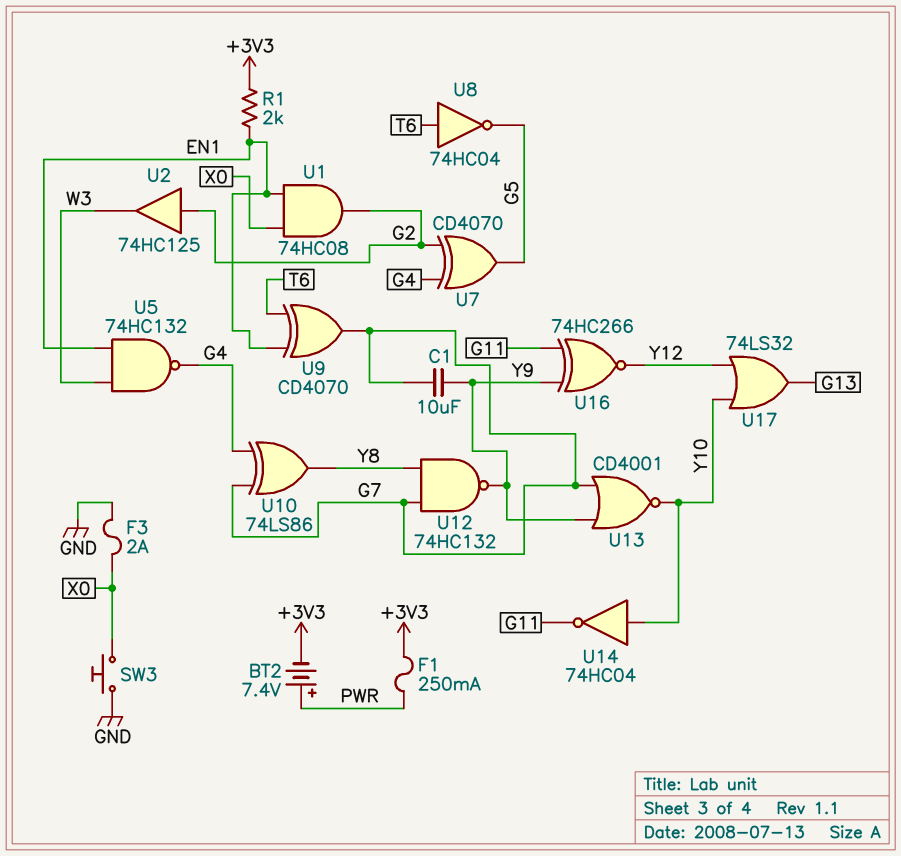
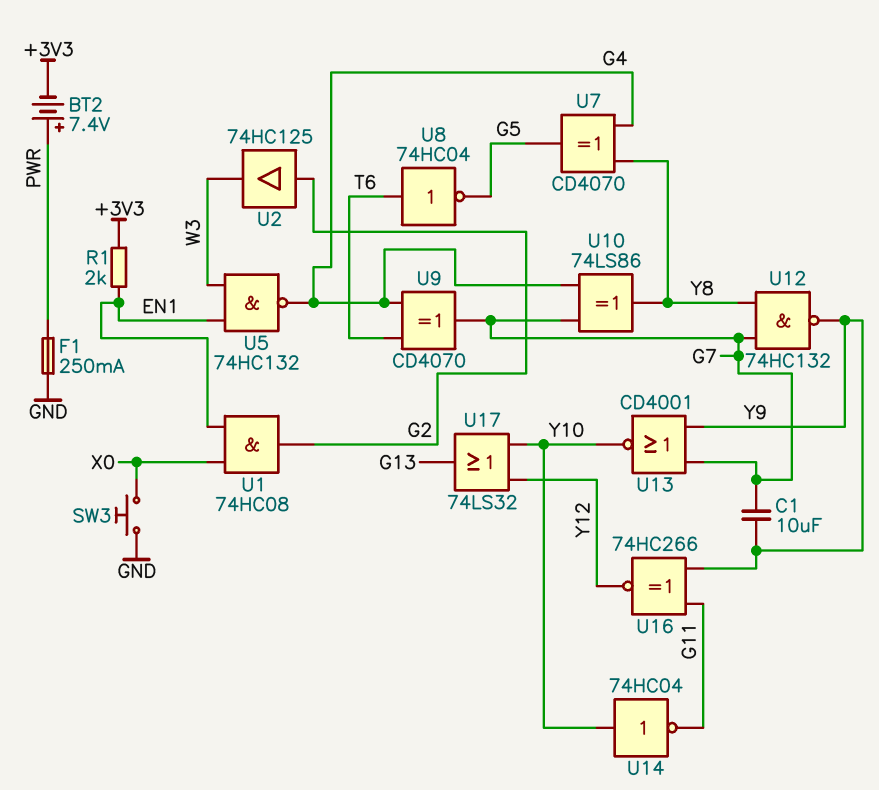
F1: 250mA (+3V3, PWR) -> 250mA (GND, PWR)
F3: 2A (GND, X0) -> none
U7: XOR CD4070 (in G2, in G4, out G5) -> XOR CD4070 (in G4, in Y8, out G5)
U9: XOR CD4070 (in EN1, in T6, out G7) -> XOR CD4070 (in G4, in T6, out G7)

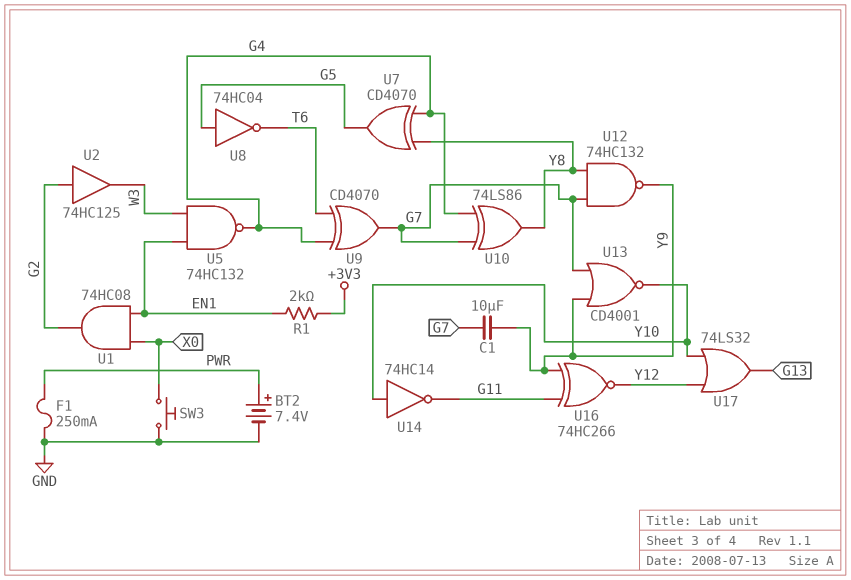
BT2: 7.4V (plus PWR, minus +3V3) -> 7.4V (plus PWR, minus GND)
U8: NOT 74HC04 (in T6, out G5) -> NOT 74HC04 (in G5, out T6)
U14: NOT 74HC04 (in Y10, out G11) -> NOT 74HC14 (in Y10, out G11)

